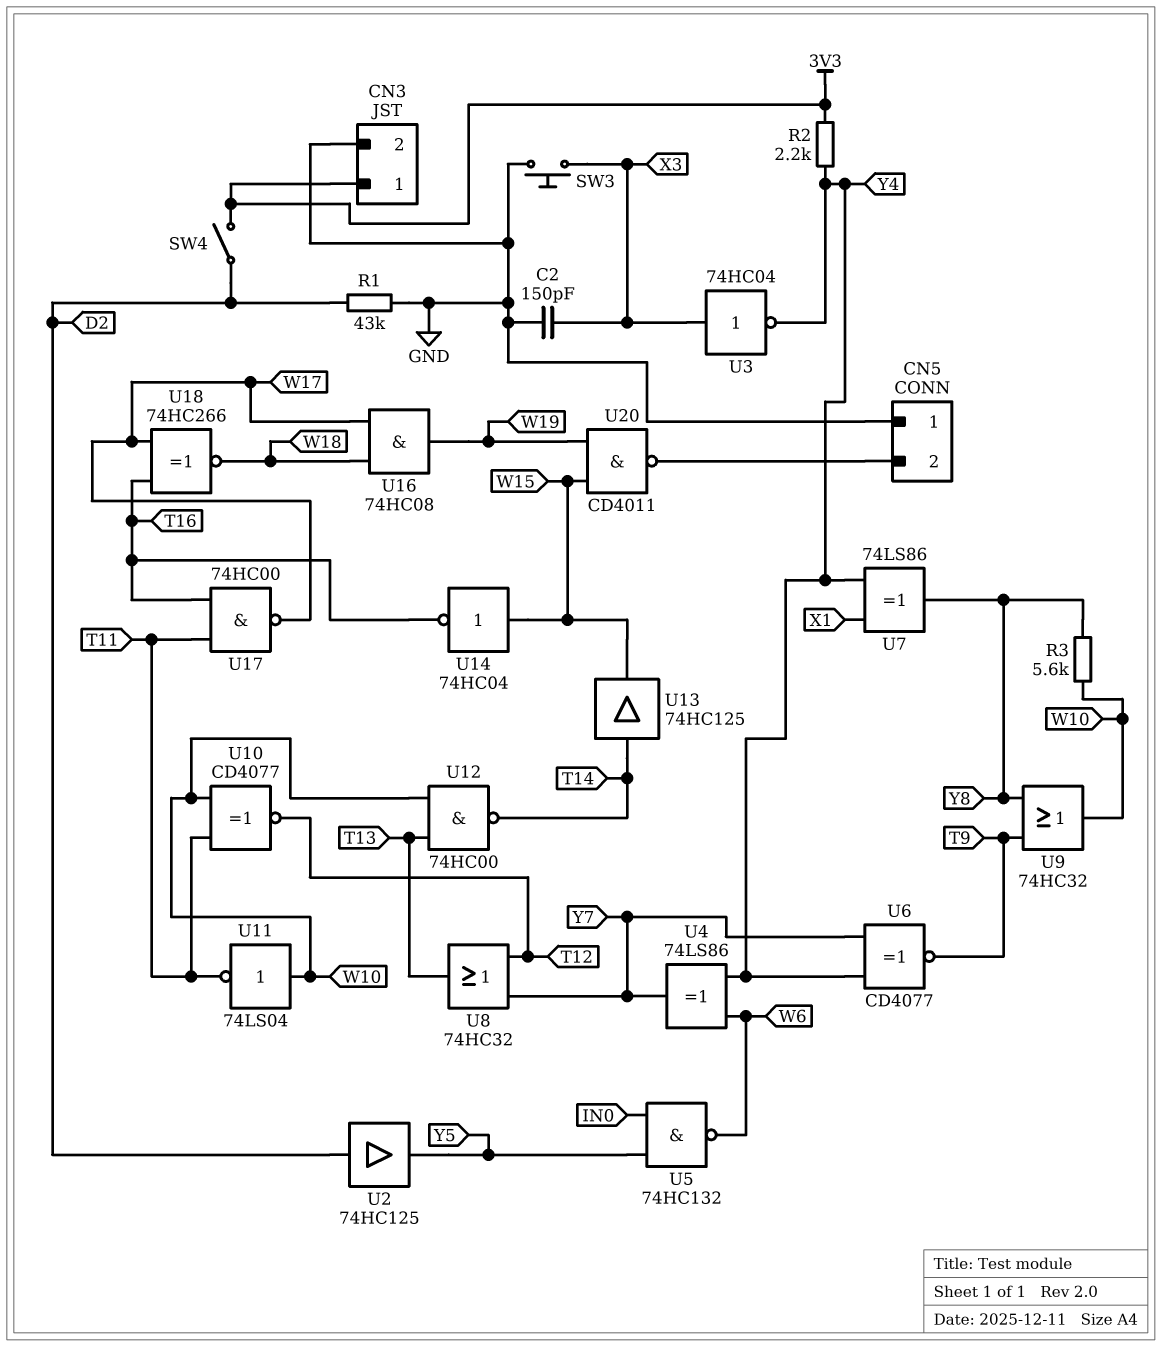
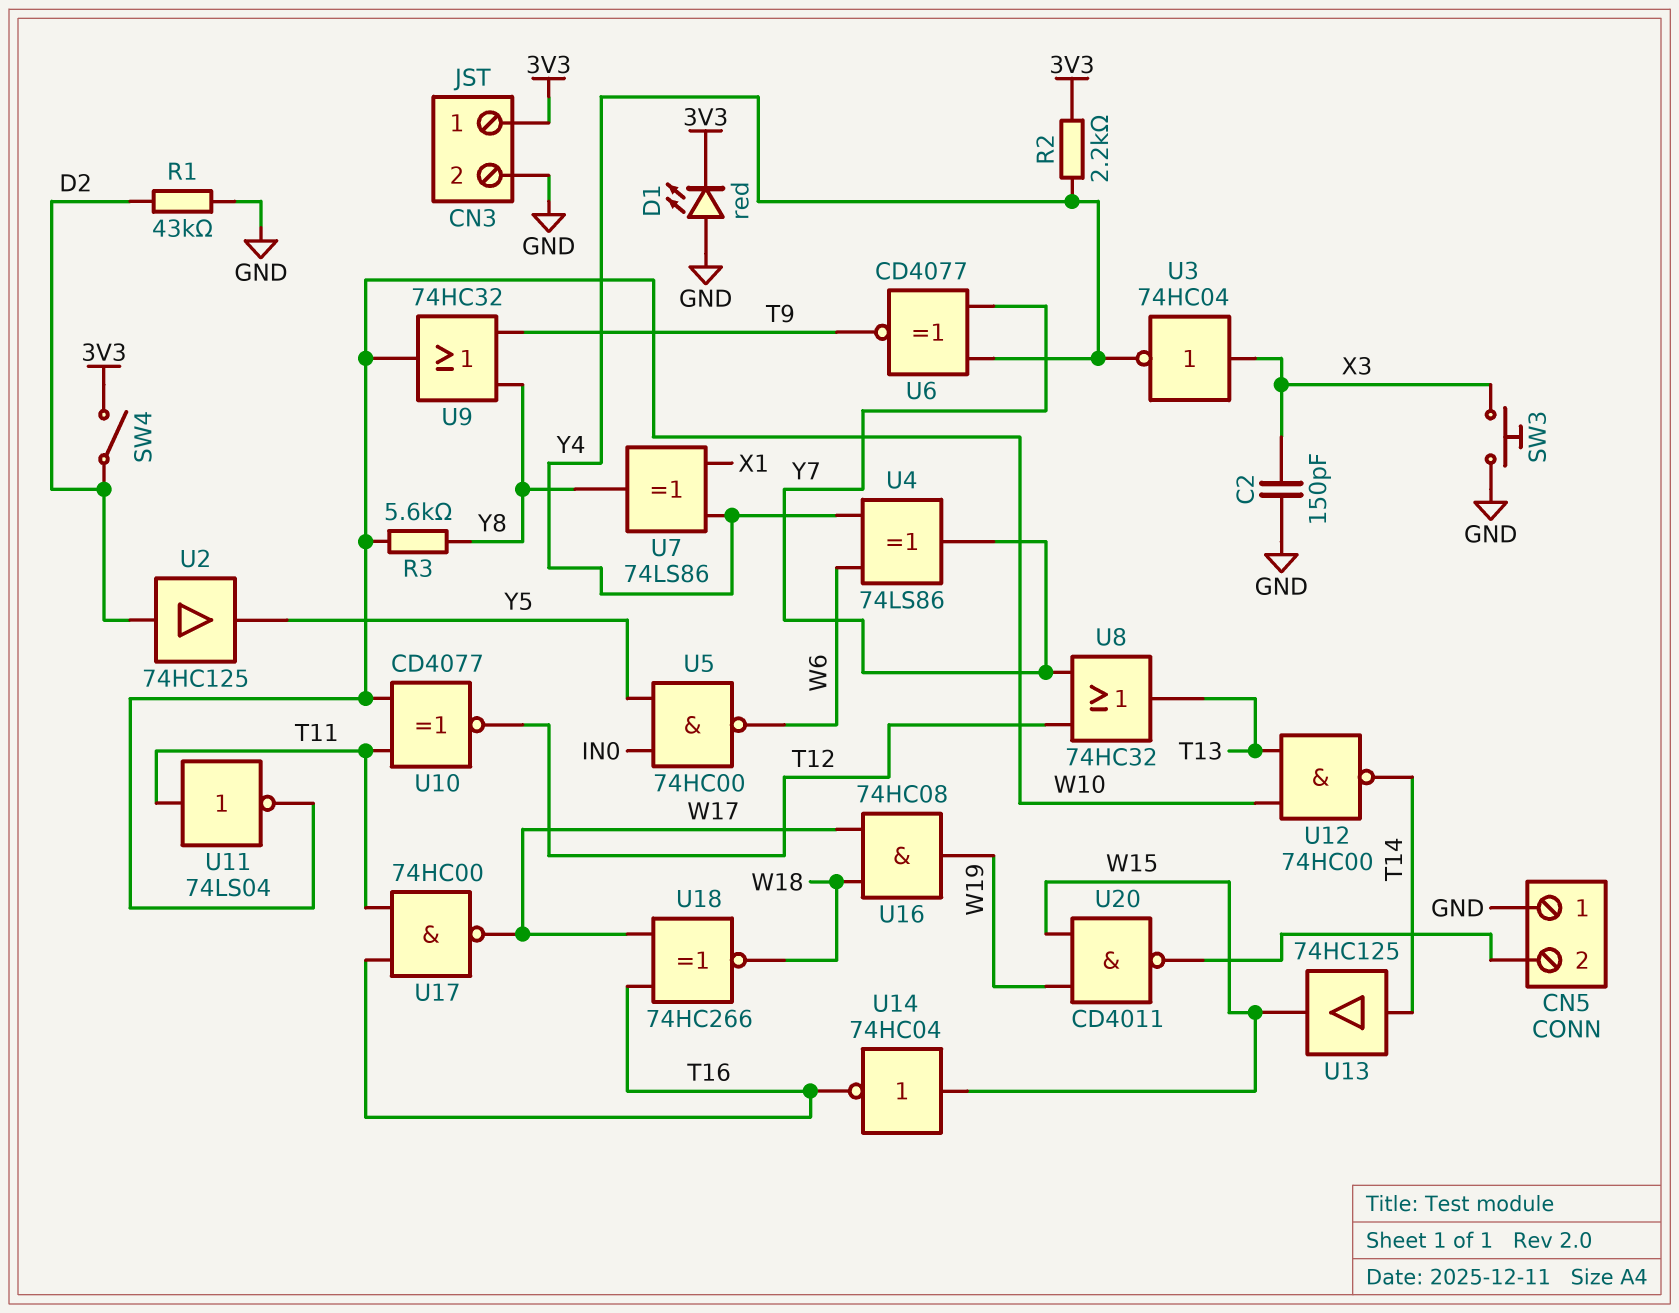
D1: none -> LED red (A GND, K 3V3)
U5: NAND 74HC132 (in IN0, in Y5, out W6) -> NAND 74HC00 (in IN0, in Y5, out W6)
U11: NOT 74LS04 (in W10, out T11) -> NOT 74LS04 (in T11, out W10)

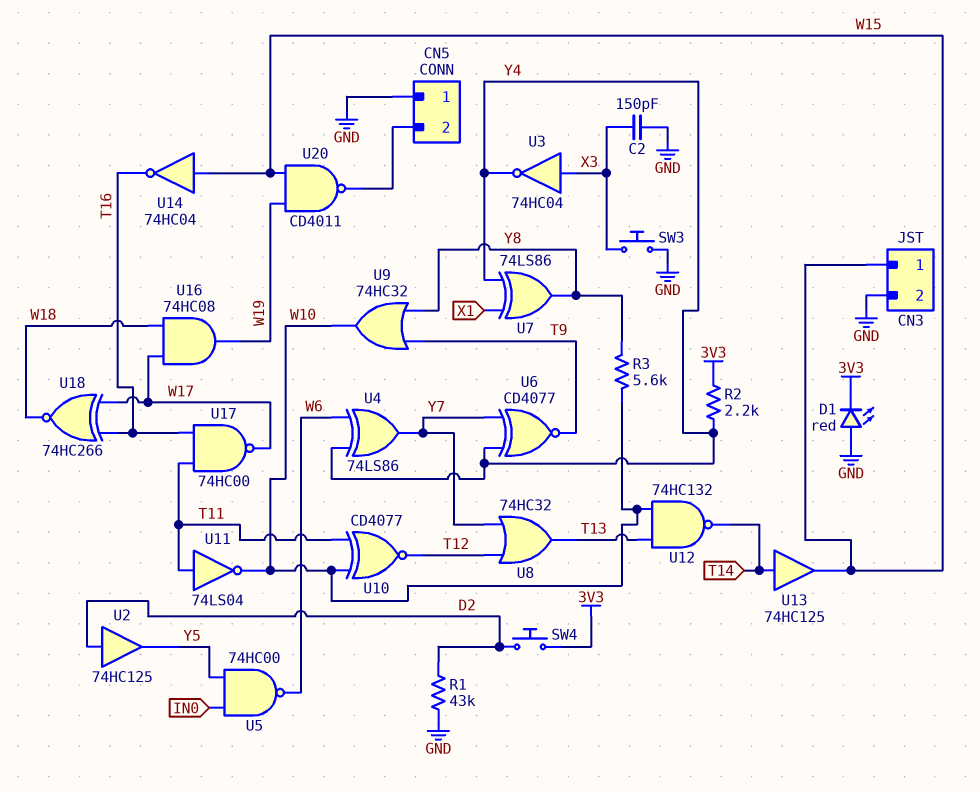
CN3 pin 1: 3V3 -> W15
SW4: switch (3V3, D2) -> button (3V3, D2)
U12: NAND 74HC00 (in T13, in W10, out T14) -> NAND 74HC132 (in T13, in W10, out T14)

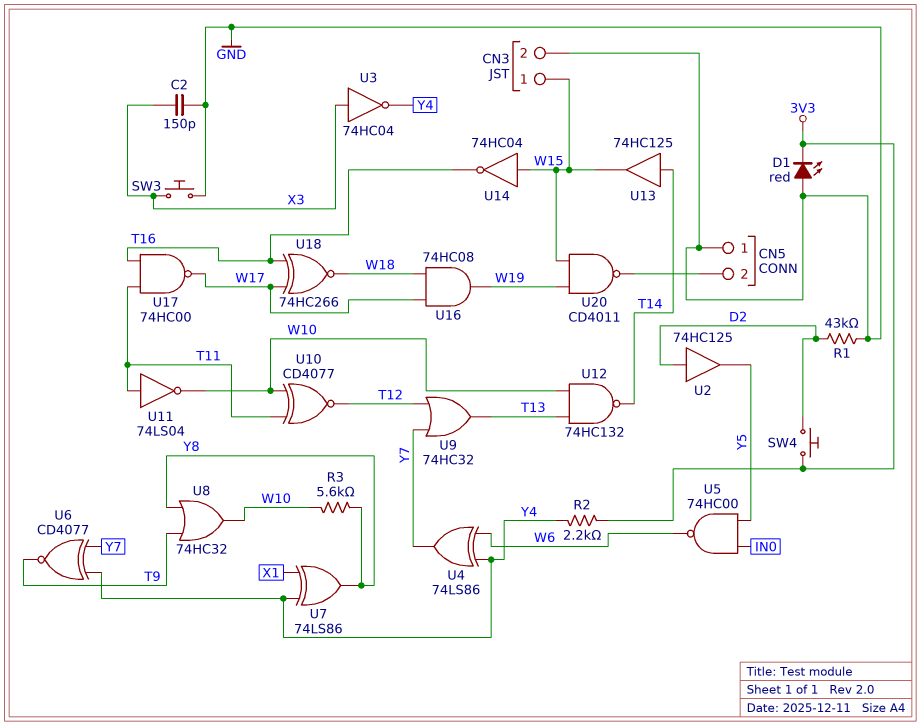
U8: OR 74HC32 (in T12, in Y7, out T13) -> OR 74HC32 (in T9, in Y8, out W10)
U9: OR 74HC32 (in T9, in Y8, out W10) -> OR 74HC32 (in T12, in Y7, out T13)

